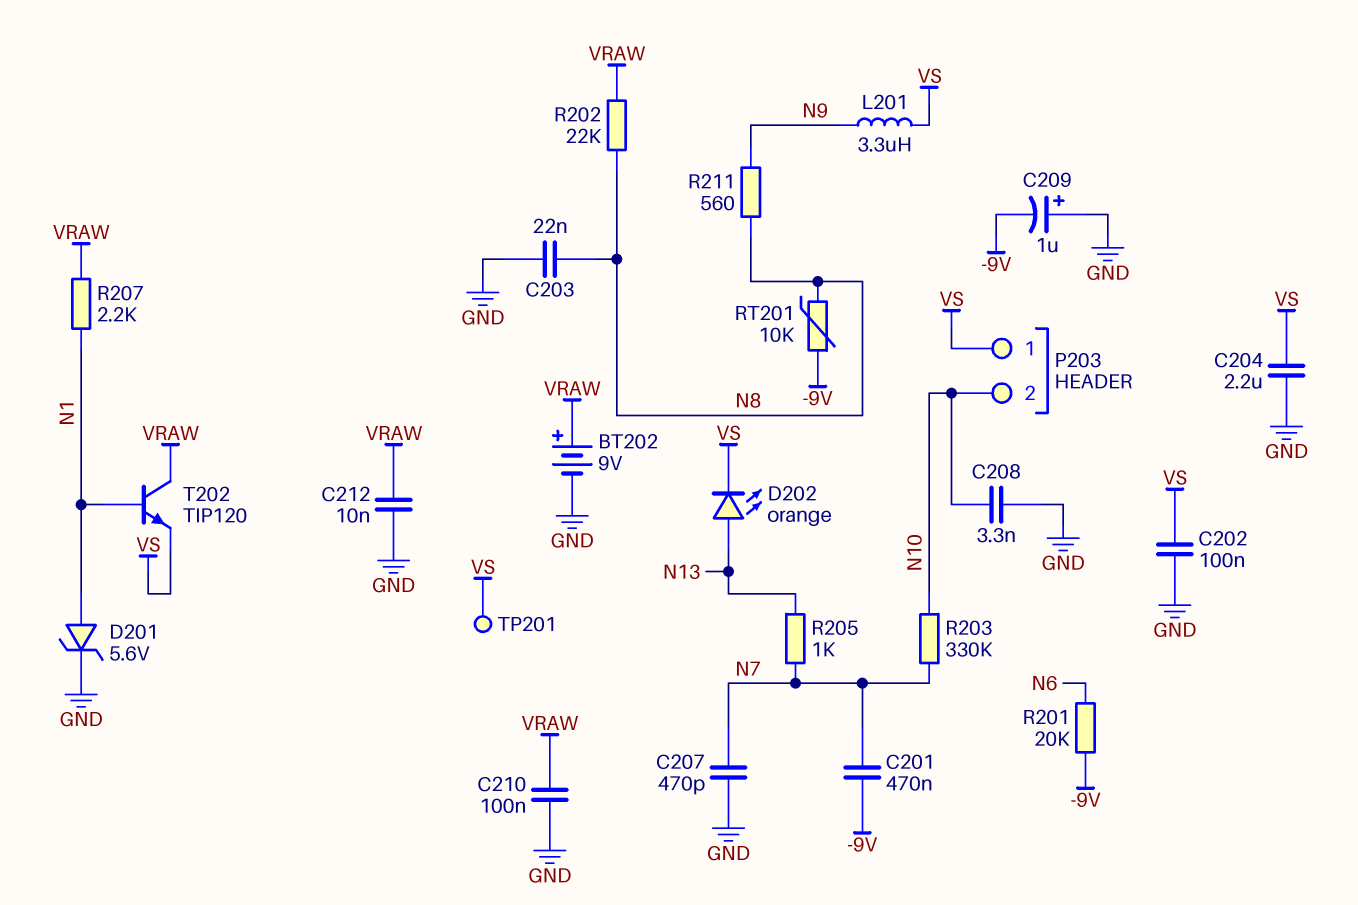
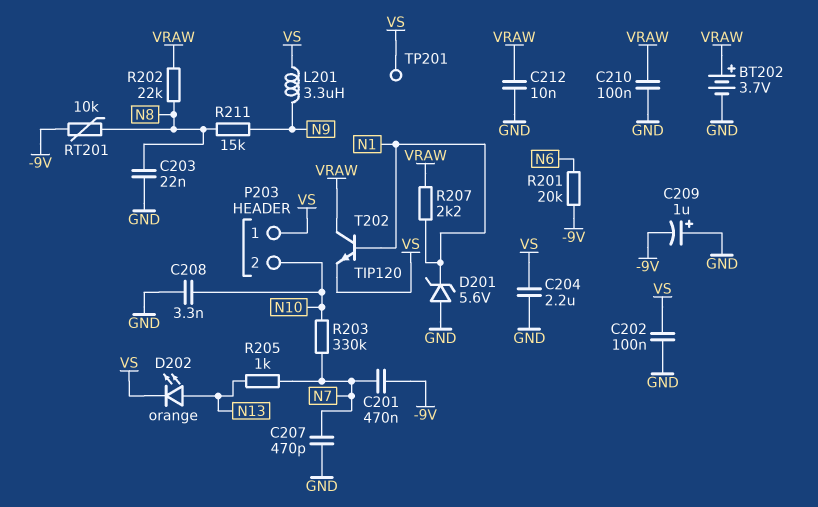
BT202: 9V (plus VRAW, minus GND) -> 3.7V (plus VRAW, minus GND)
D201: zener 5.6V (A N1, K GND) -> zener 5.6V (A GND, K N1)
R211: 560 (N8, N9) -> 15k (N8, N9)

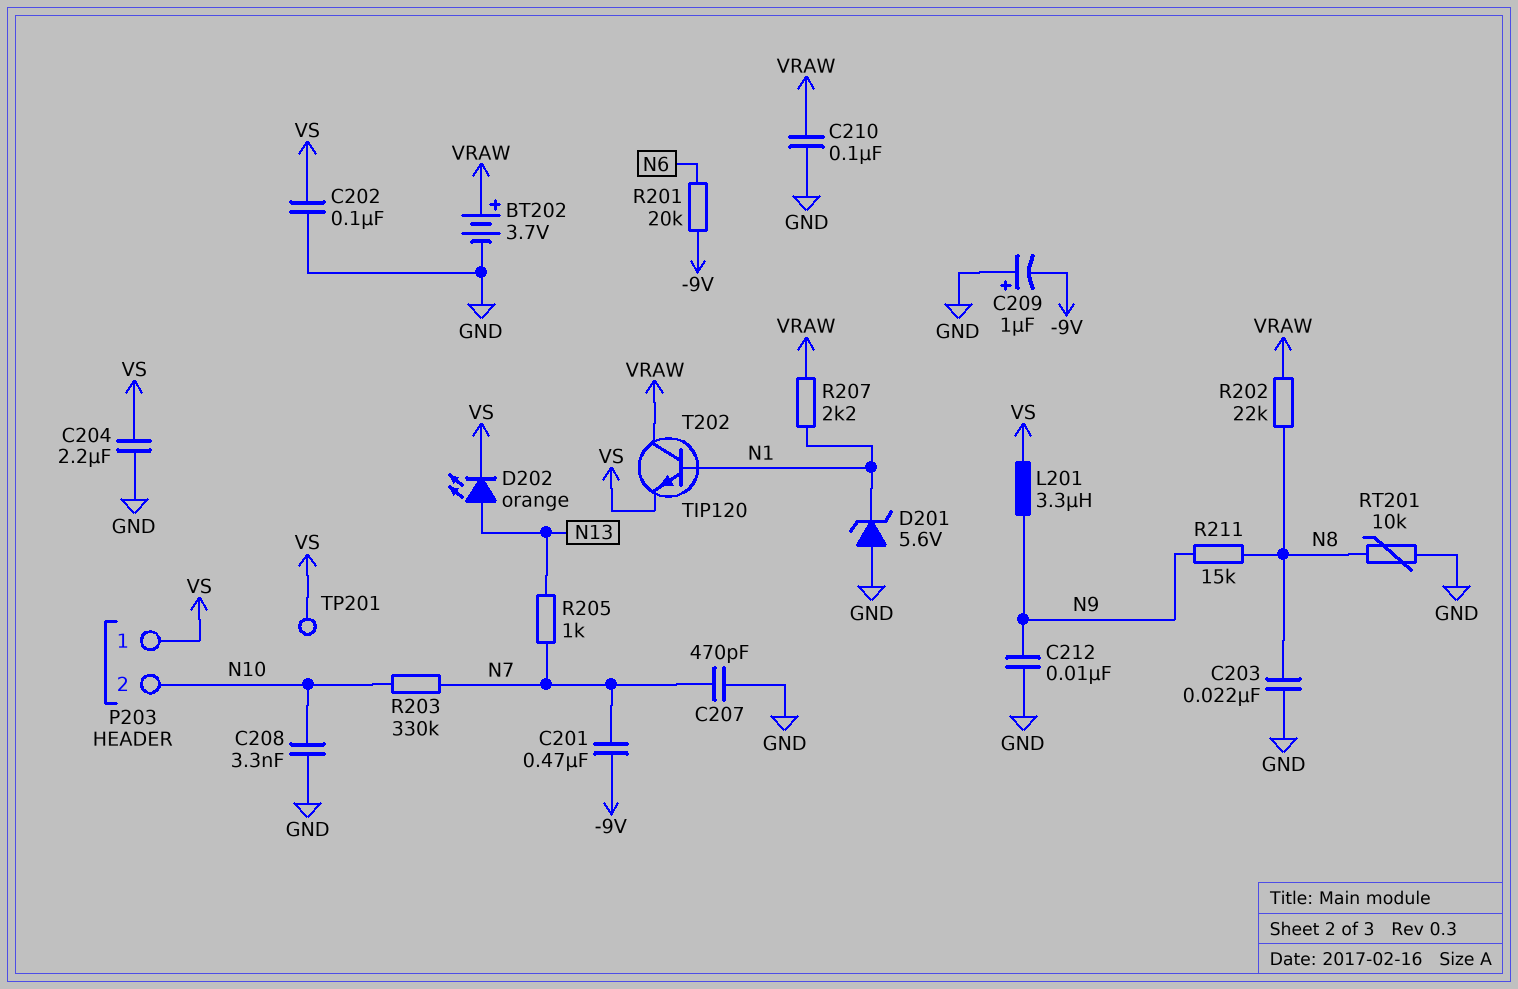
C212: 10nF (GND, VRAW) -> 10nF (GND, N9)
RT201: 10k (-9V, N8) -> 10k (GND, N8)

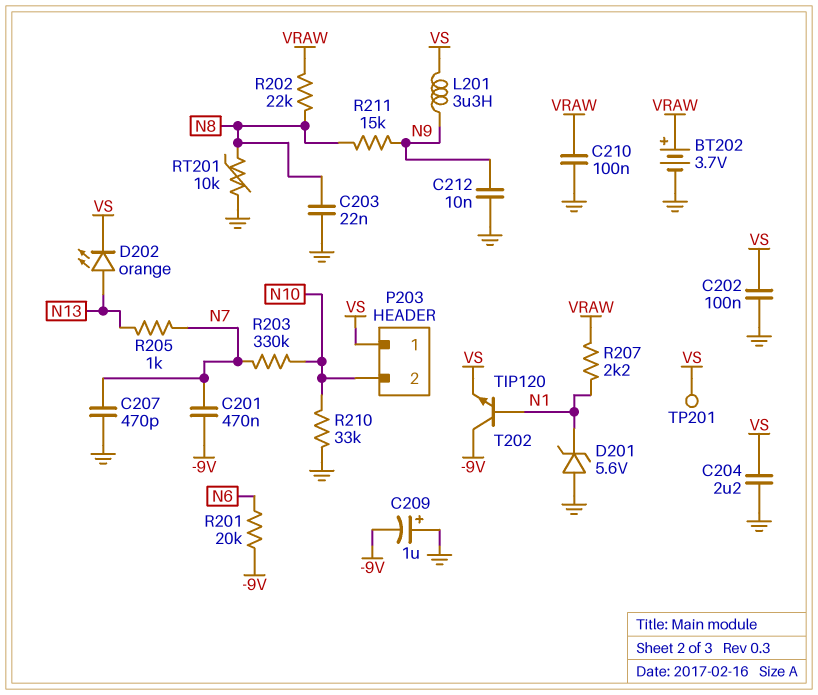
C208: 3.3nF (GND, N10) -> none
R210: none -> 33k (GND, N10)
T202: NPN TIP120 (B N1, C VRAW, E VS) -> NPN TIP120 (B N1, C -9V, E VS)

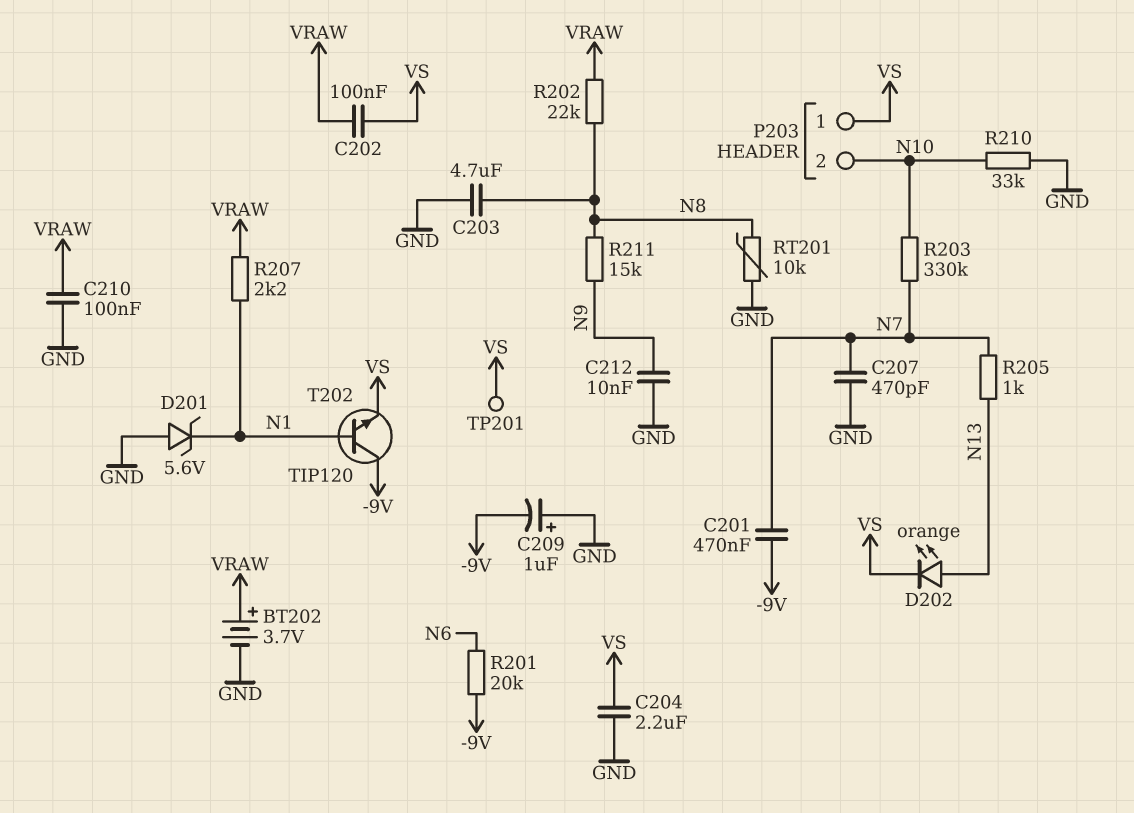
C202: 100nF (GND, VS) -> 100nF (VRAW, VS)
C203: 22nF (GND, N8) -> 4.7uF (GND, N8)
L201: 3.3uH (N9, VS) -> none

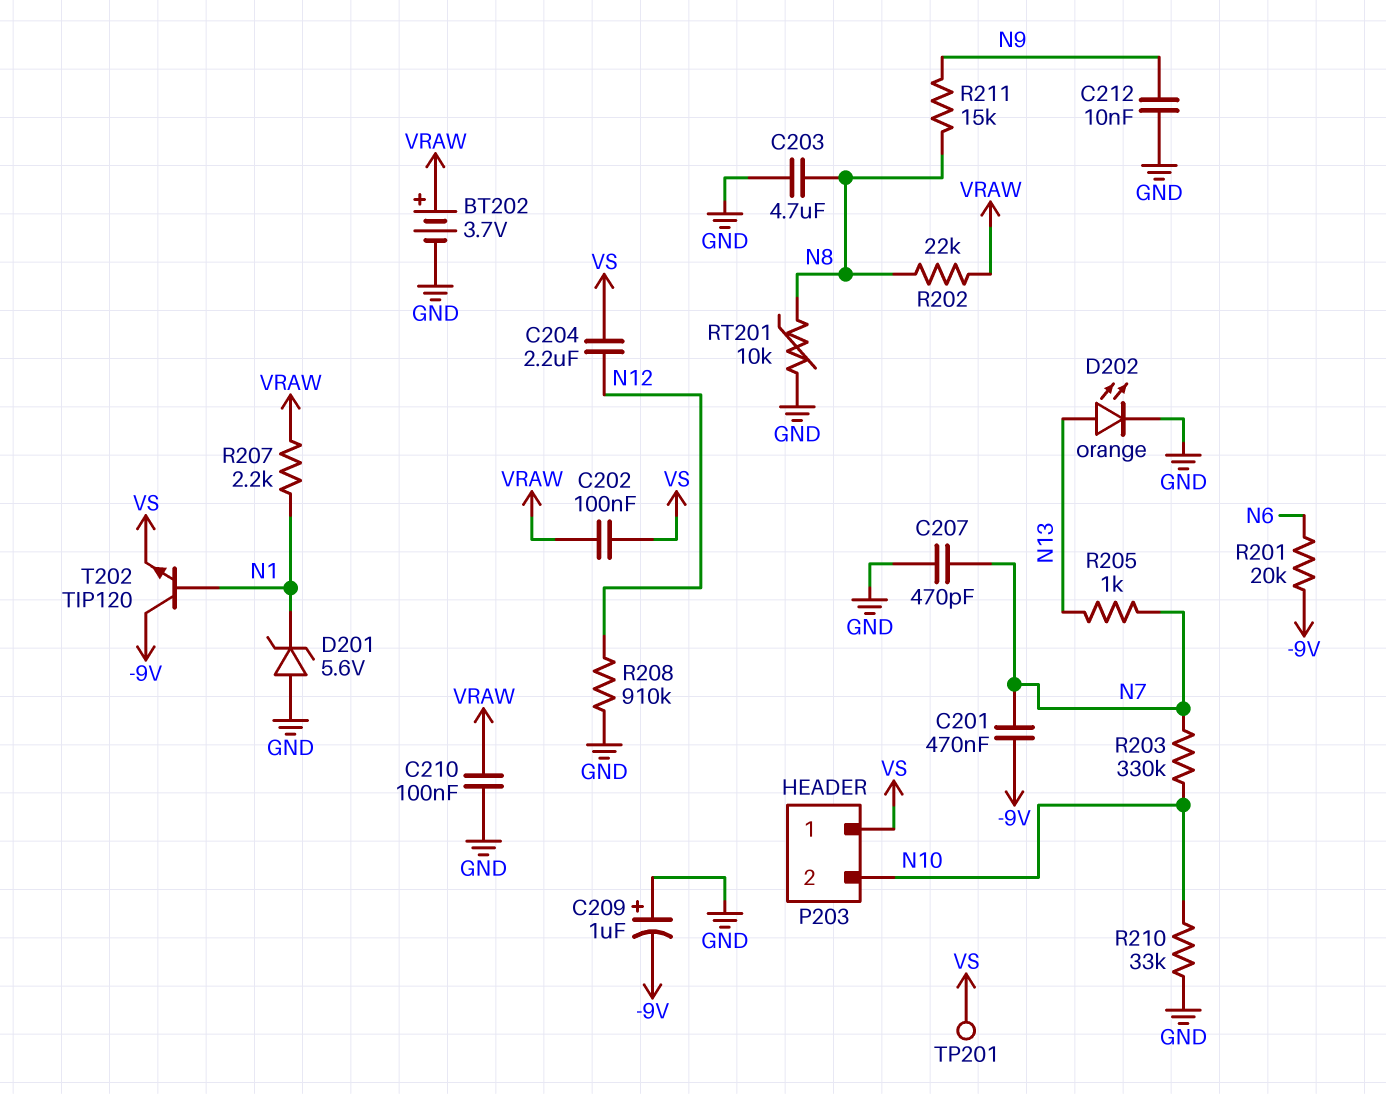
C204: 2.2uF (GND, VS) -> 2.2uF (N12, VS)
D202: LED orange (A N13, K VS) -> LED orange (A N13, K GND)
R208: none -> 910k (GND, N12)

